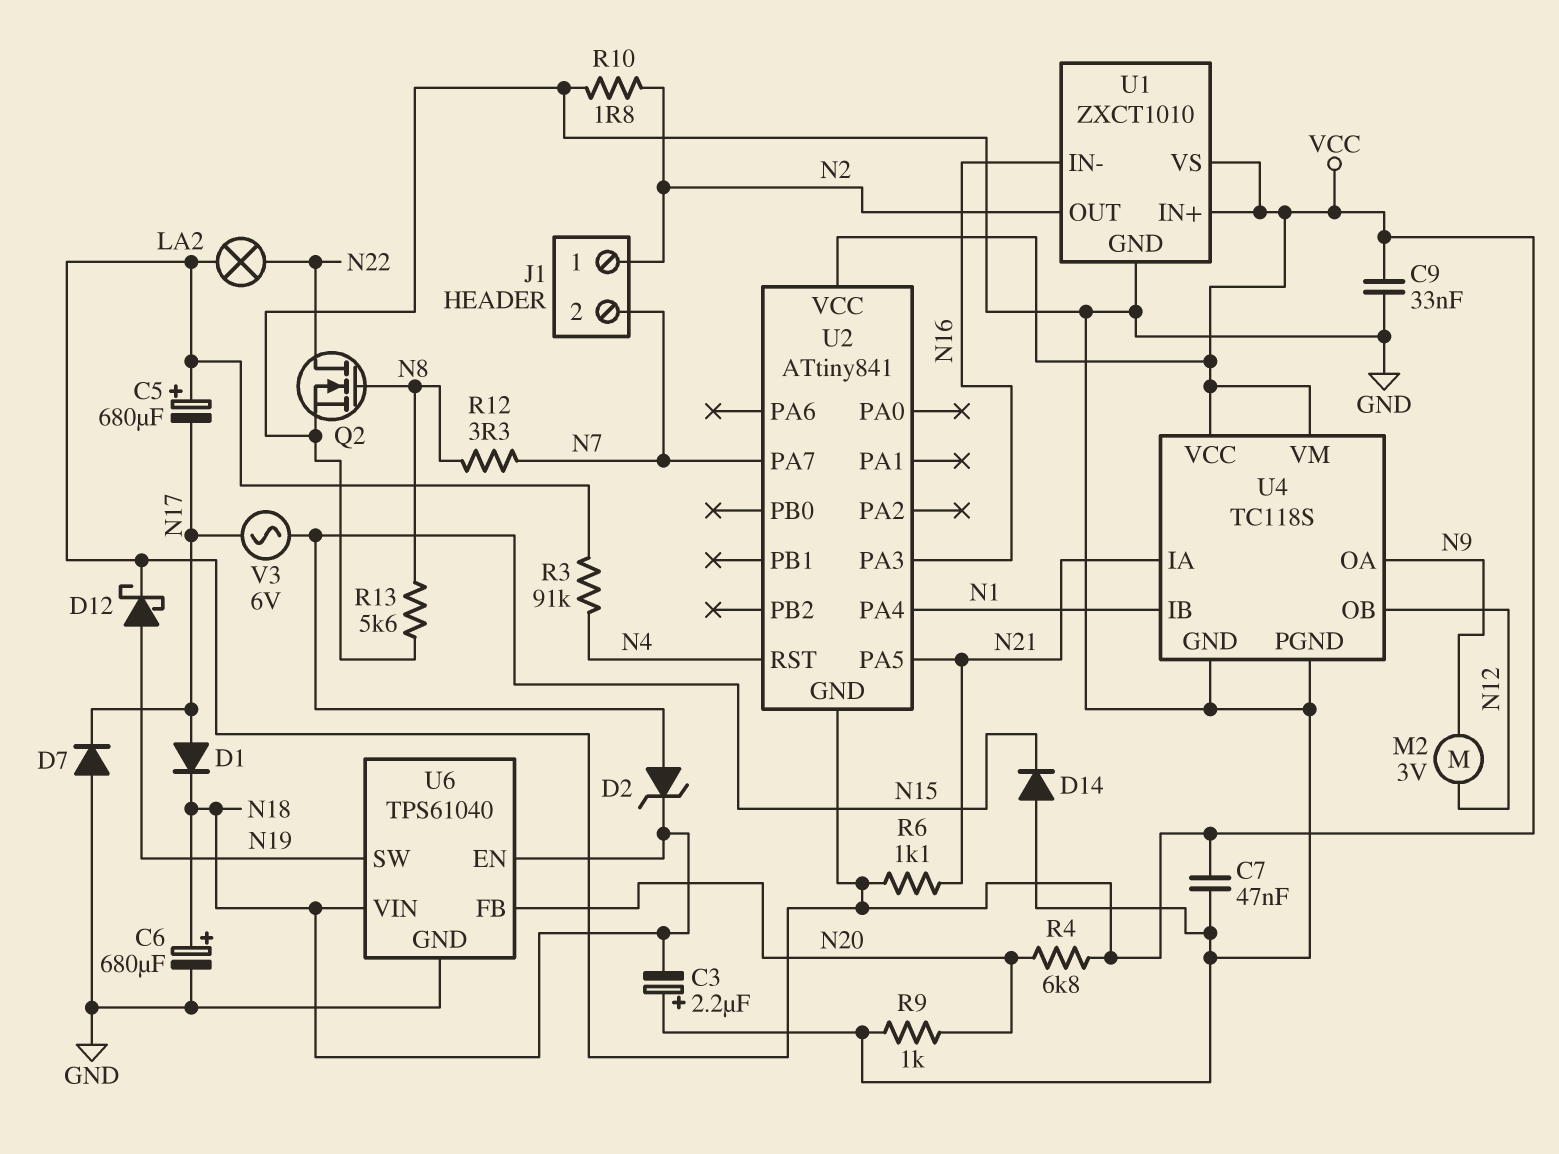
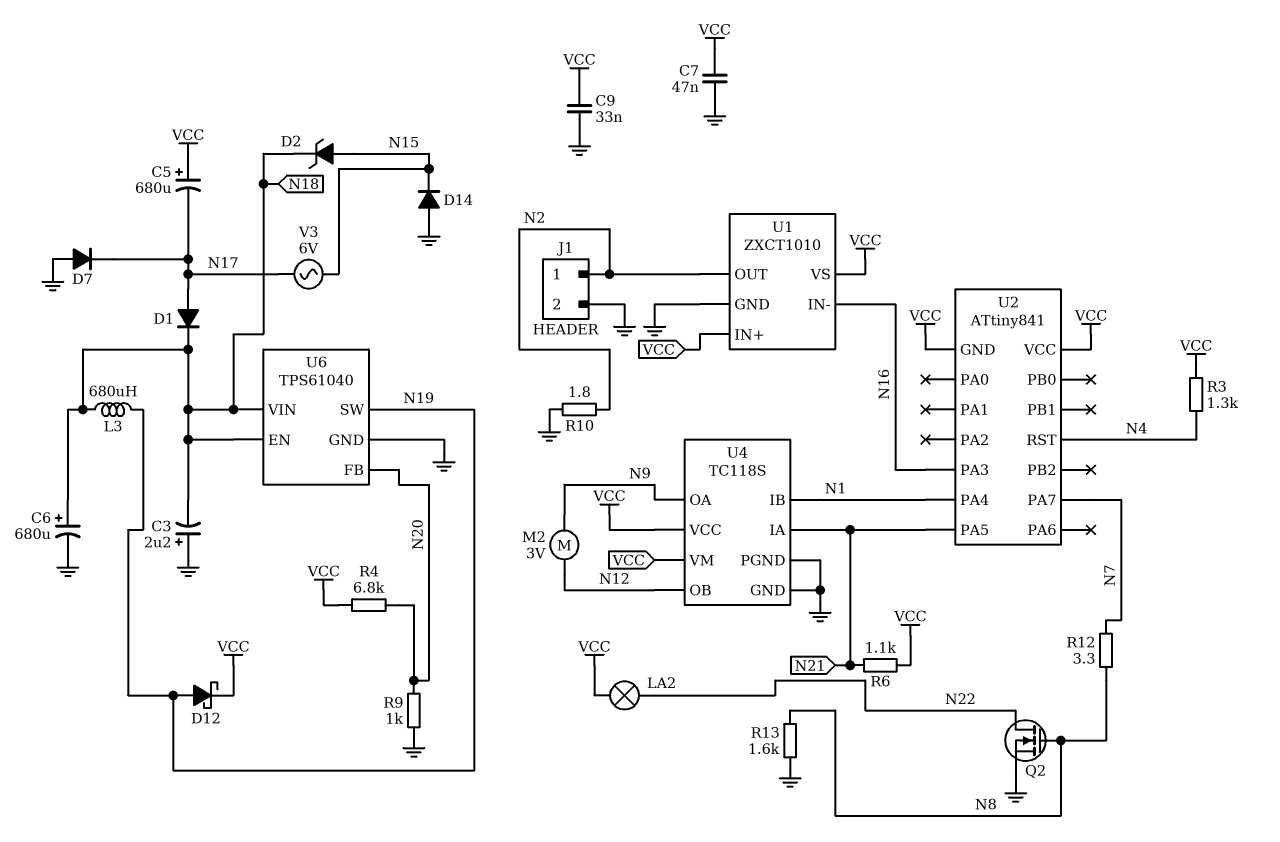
J1 pin 2: N7 -> GND
L3: none -> 680uH (N18, N19)
R3: 91k (N4, VCC) -> 1.3k (N4, VCC)
R13: 5.6k (GND, N8) -> 1.6k (GND, N8)

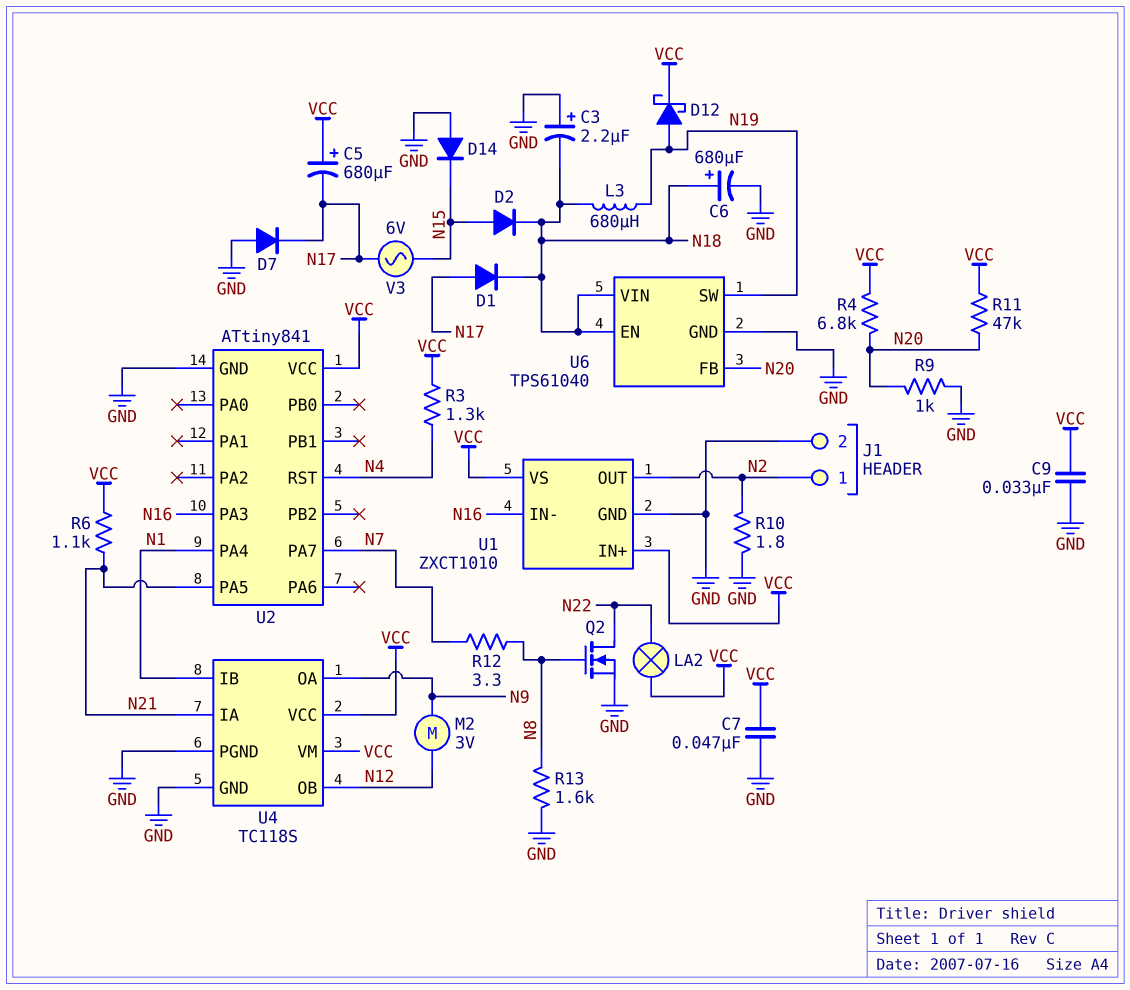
D2: zener (A N15, K N18) -> diode (A N15, K N18)
R11: none -> 47k (N20, VCC)
U2 pin GND: VCC -> GND

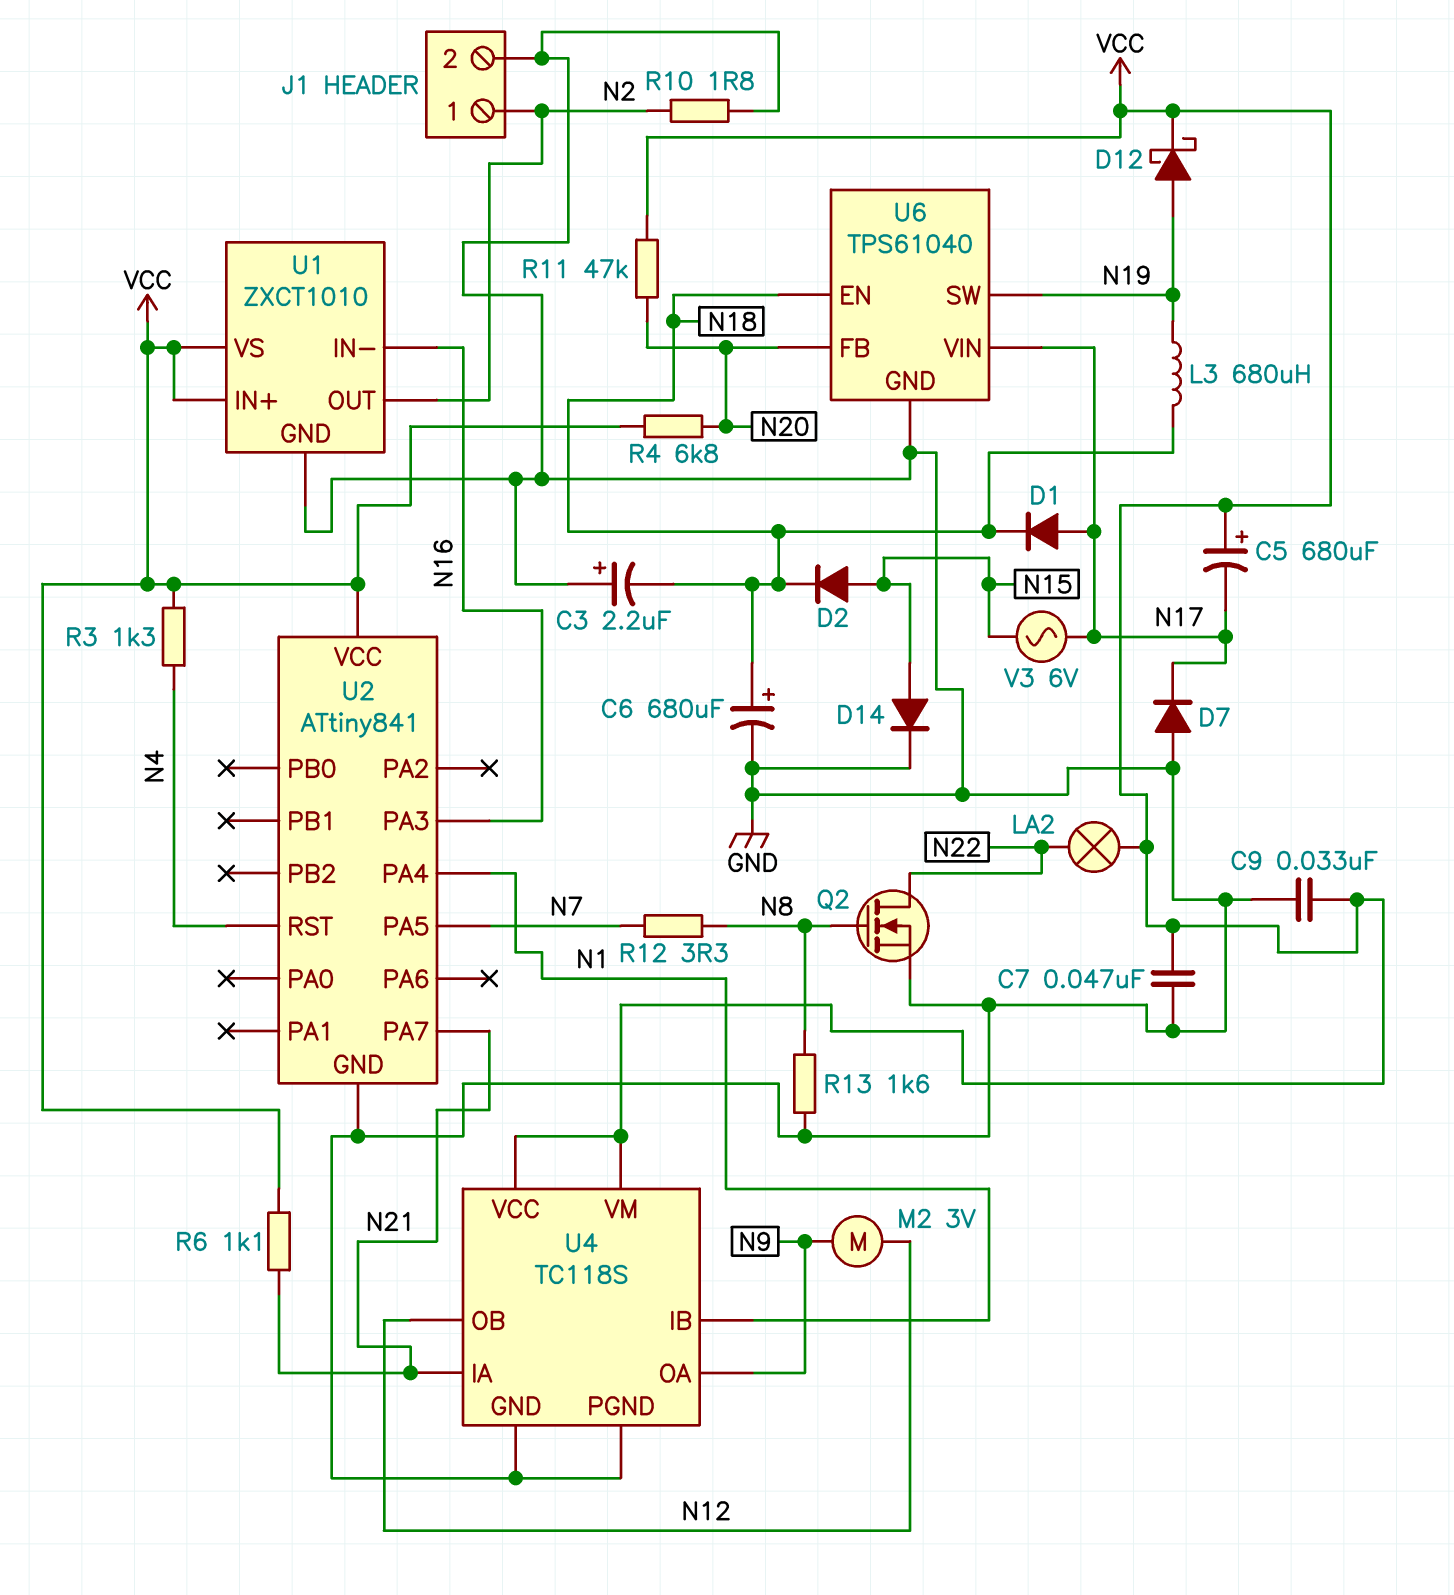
D14: diode (A GND, K N15) -> diode (A N15, K GND)
R9: 1k (GND, N20) -> none
U2 pin PA5: N21 -> N7
U2 pin PA7: N7 -> N21
U6 pin VIN: N18 -> N17

